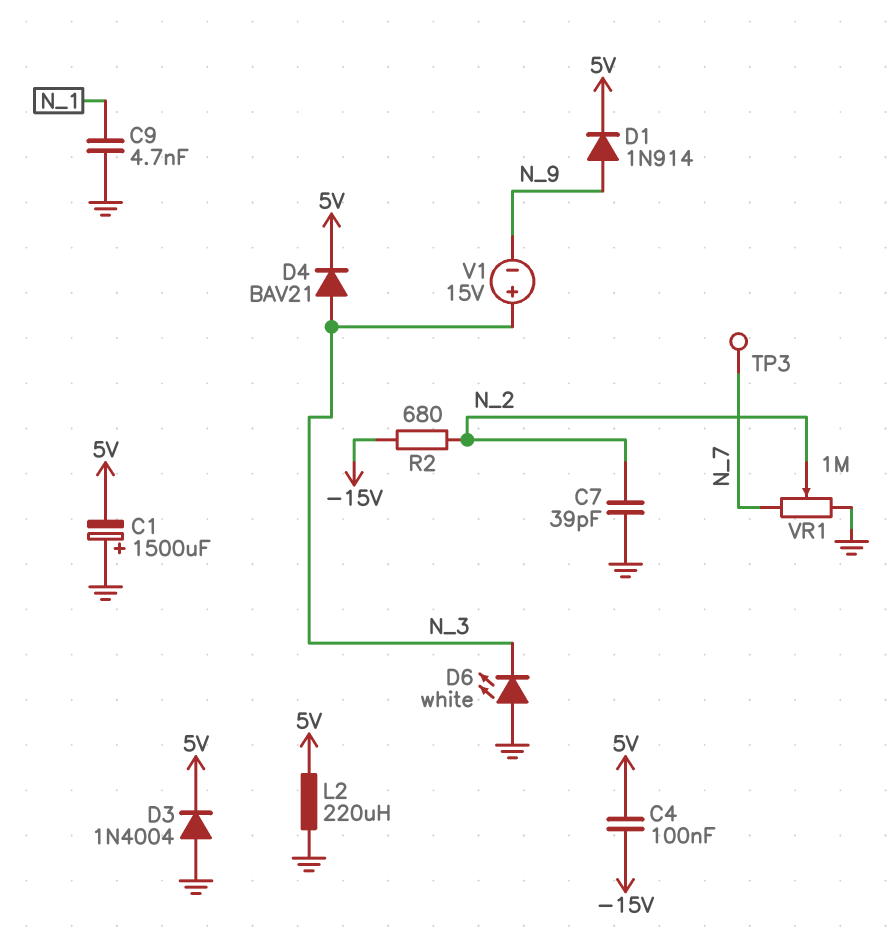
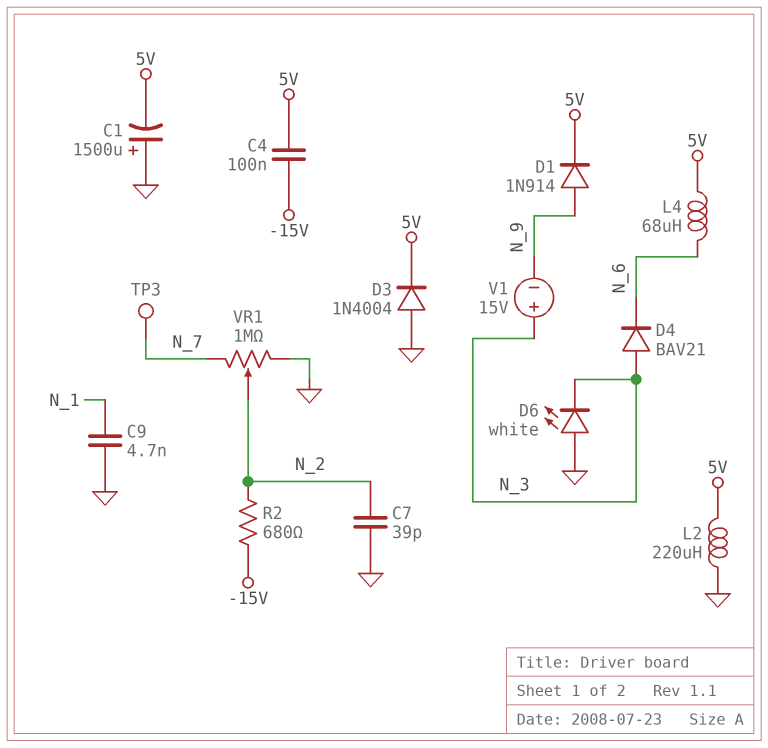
D4: diode BAV21 (A N_3, K 5V) -> diode BAV21 (A N_3, K N_6)
L4: none -> 68uH (5V, N_6)

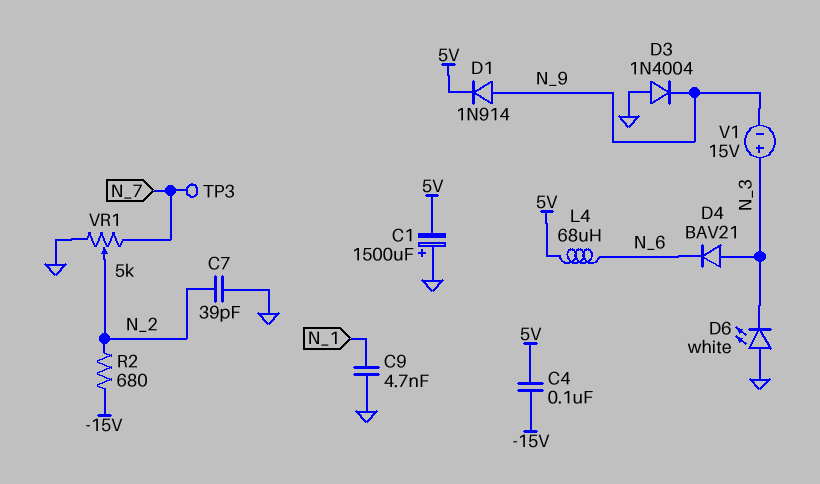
D3: diode 1N4004 (A GND, K 5V) -> diode 1N4004 (A GND, K N_9)
L2: 220uH (5V, GND) -> none
VR1: 1M (GND, N_7, wiper N_2) -> 5k (GND, N_7, wiper N_2)

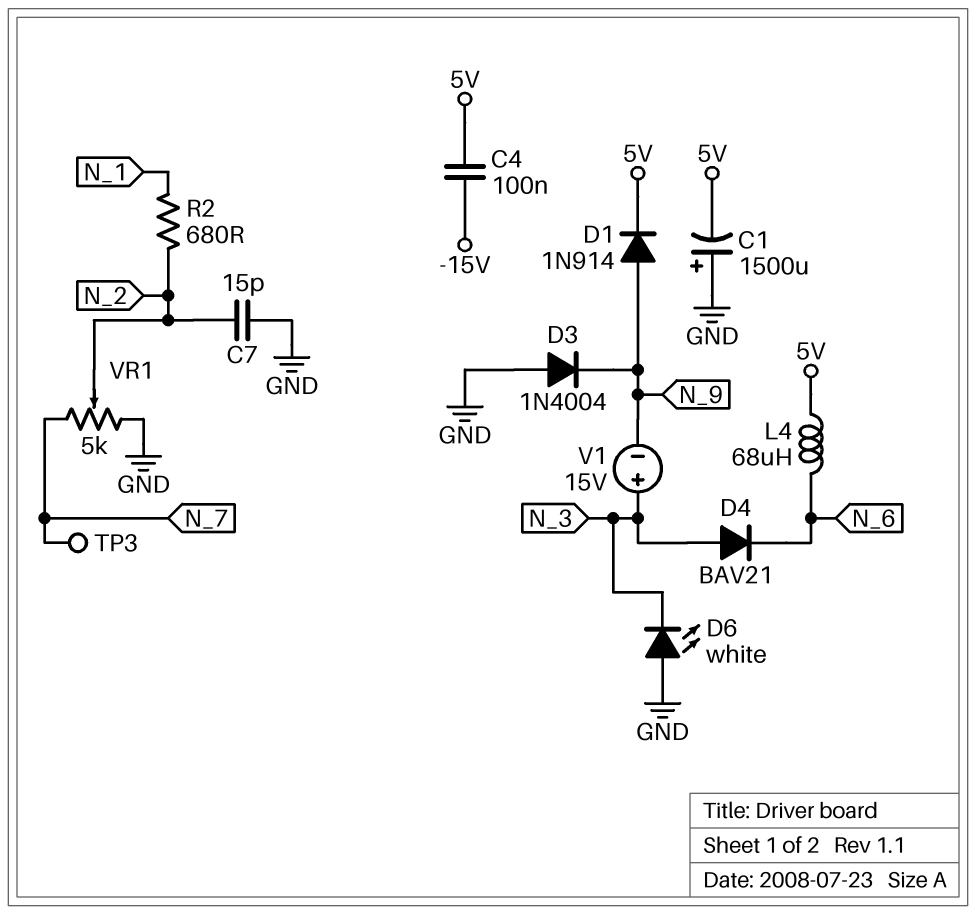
C7: 39pF (GND, N_2) -> 15pF (GND, N_2)
C9: 4.7nF (GND, N_1) -> none
R2: 680 (-15V, N_2) -> 680 (N_1, N_2)

